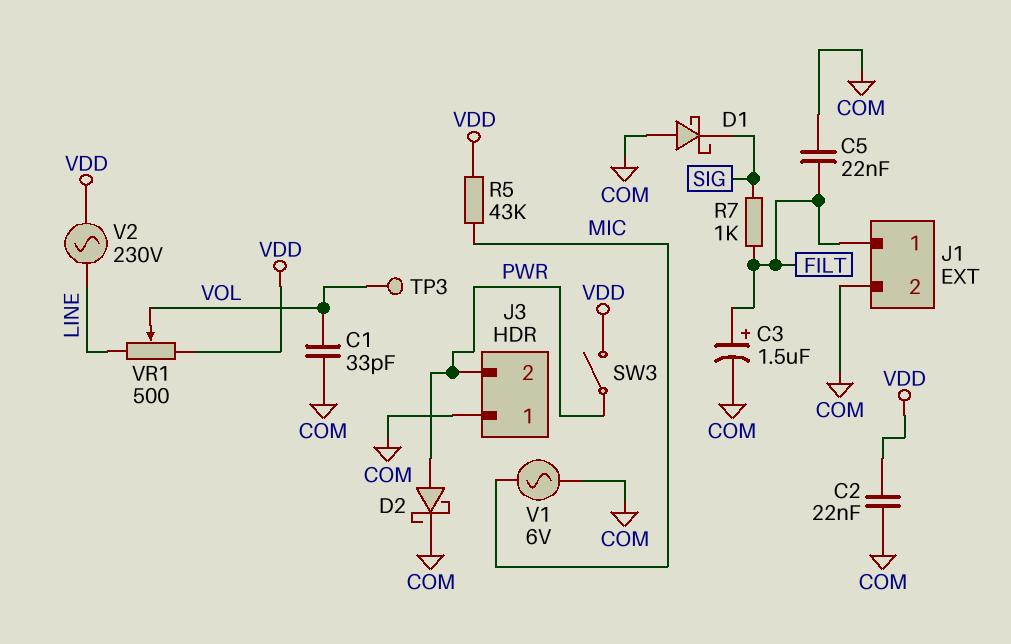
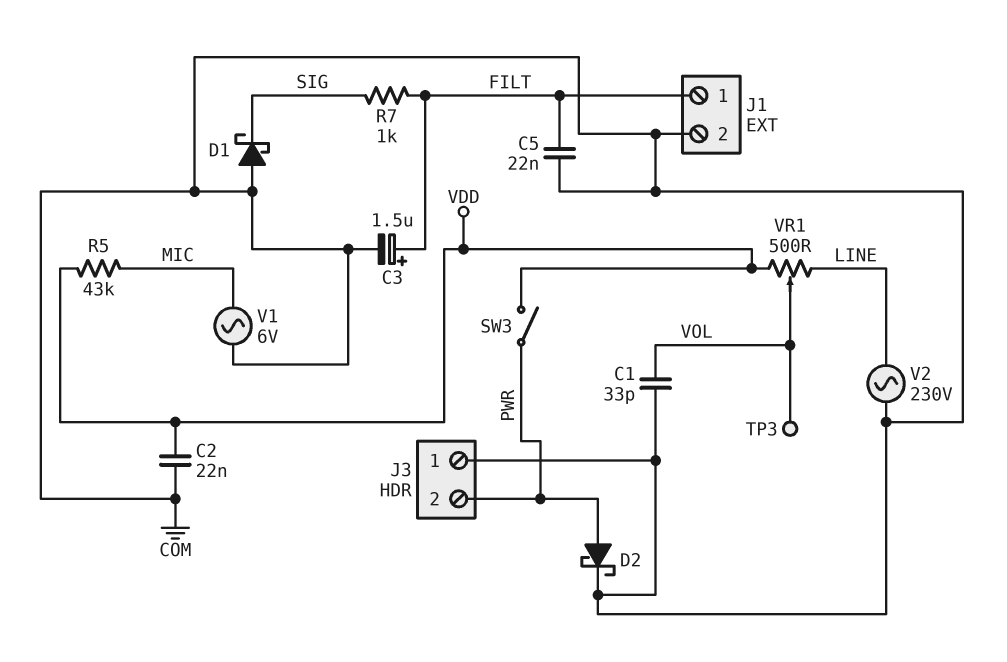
V2: AC 230V (LINE, VDD) -> AC 230V (COM, LINE)

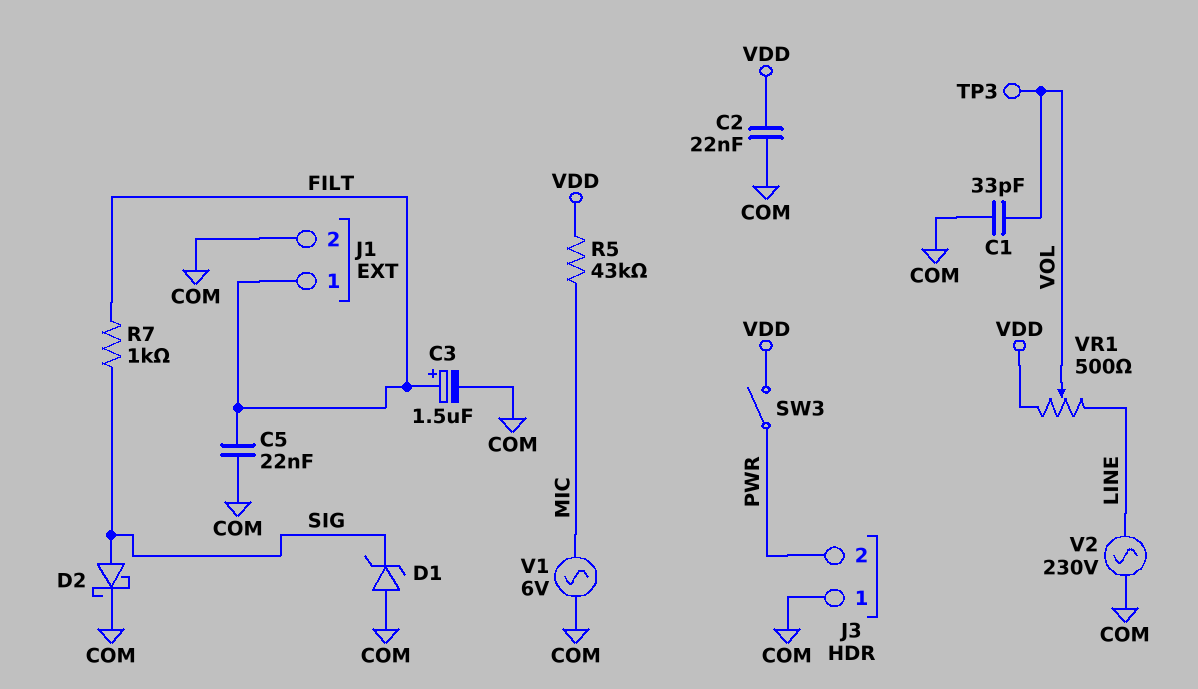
D1: schottky (A COM, K SIG) -> zener (A COM, K SIG)
D2: schottky (A PWR, K COM) -> schottky (A SIG, K COM)

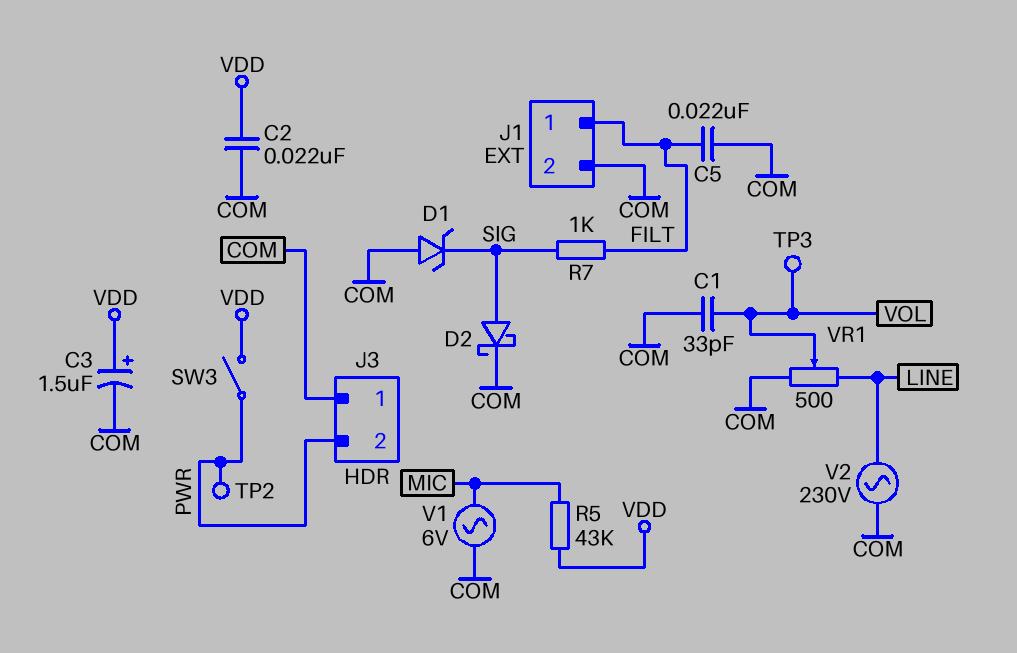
C3: 1.5uF (plus FILT, minus COM) -> 1.5uF (plus VDD, minus COM)
TP2: none -> test point (PWR)
VR1: 500 (LINE, VDD, wiper VOL) -> 500 (COM, LINE, wiper VOL)

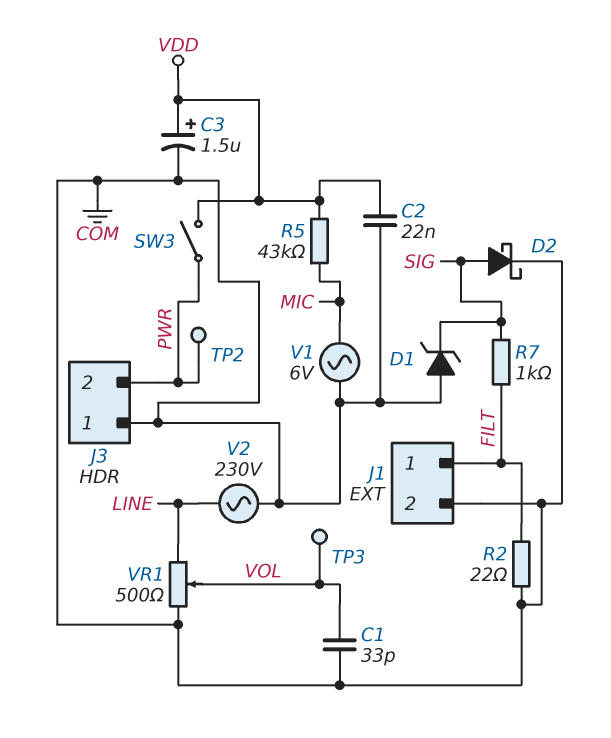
C5: 22nF (COM, FILT) -> none
R2: none -> 22 (COM, FILT)

